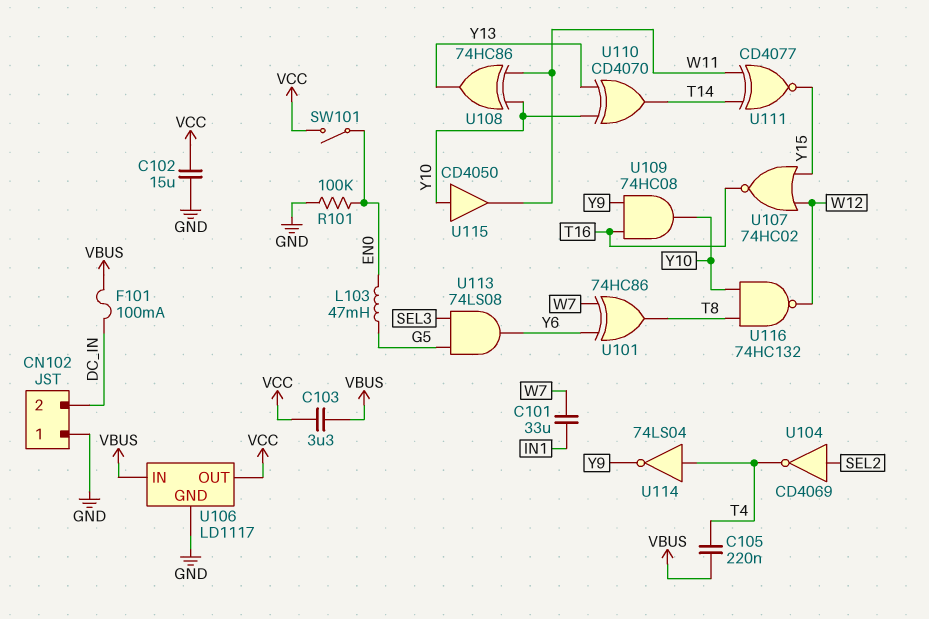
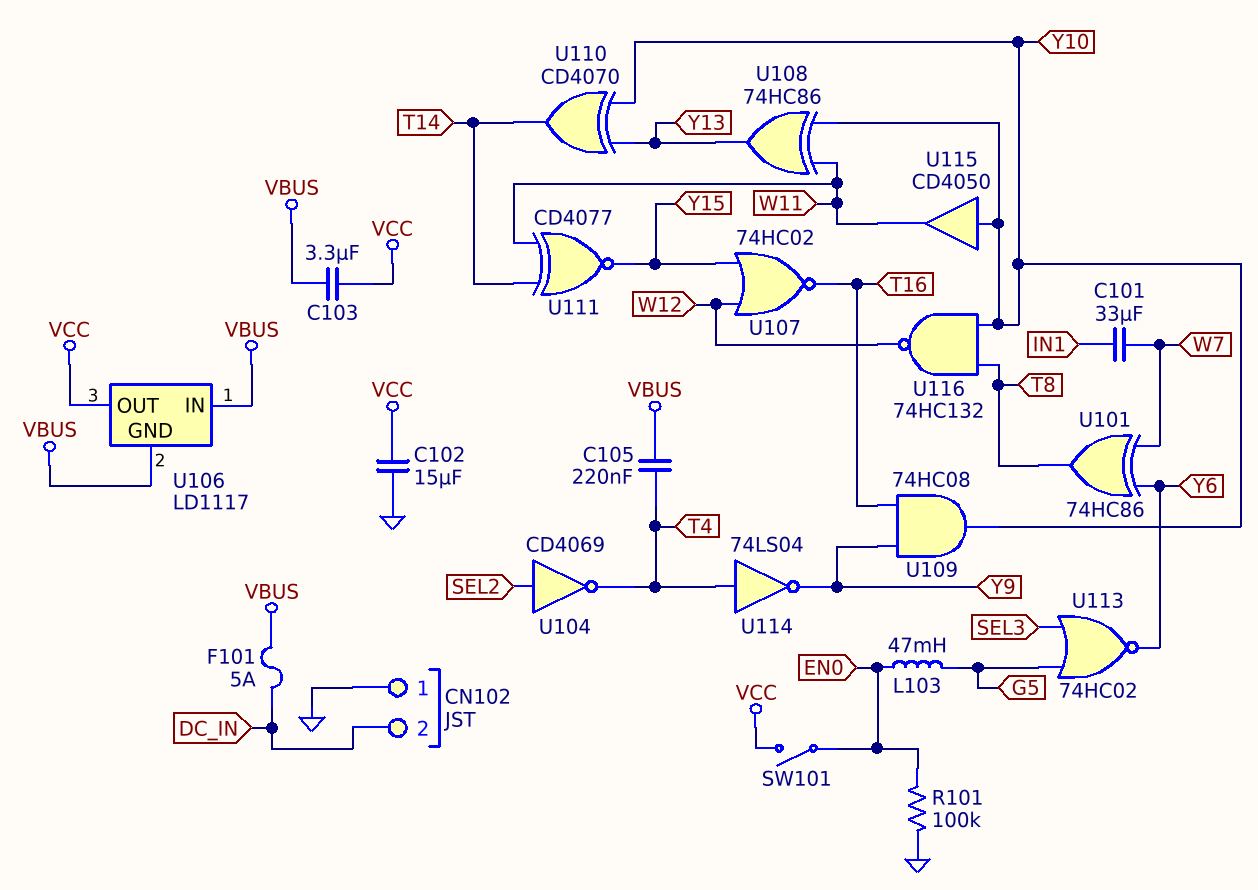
F101: 100mA (DC_IN, VBUS) -> 5A (DC_IN, VBUS)
U106 pin GND: GND -> VBUS
U113: AND 74LS08 (in G5, in SEL3, out Y6) -> NOR 74HC02 (in G5, in SEL3, out Y6)

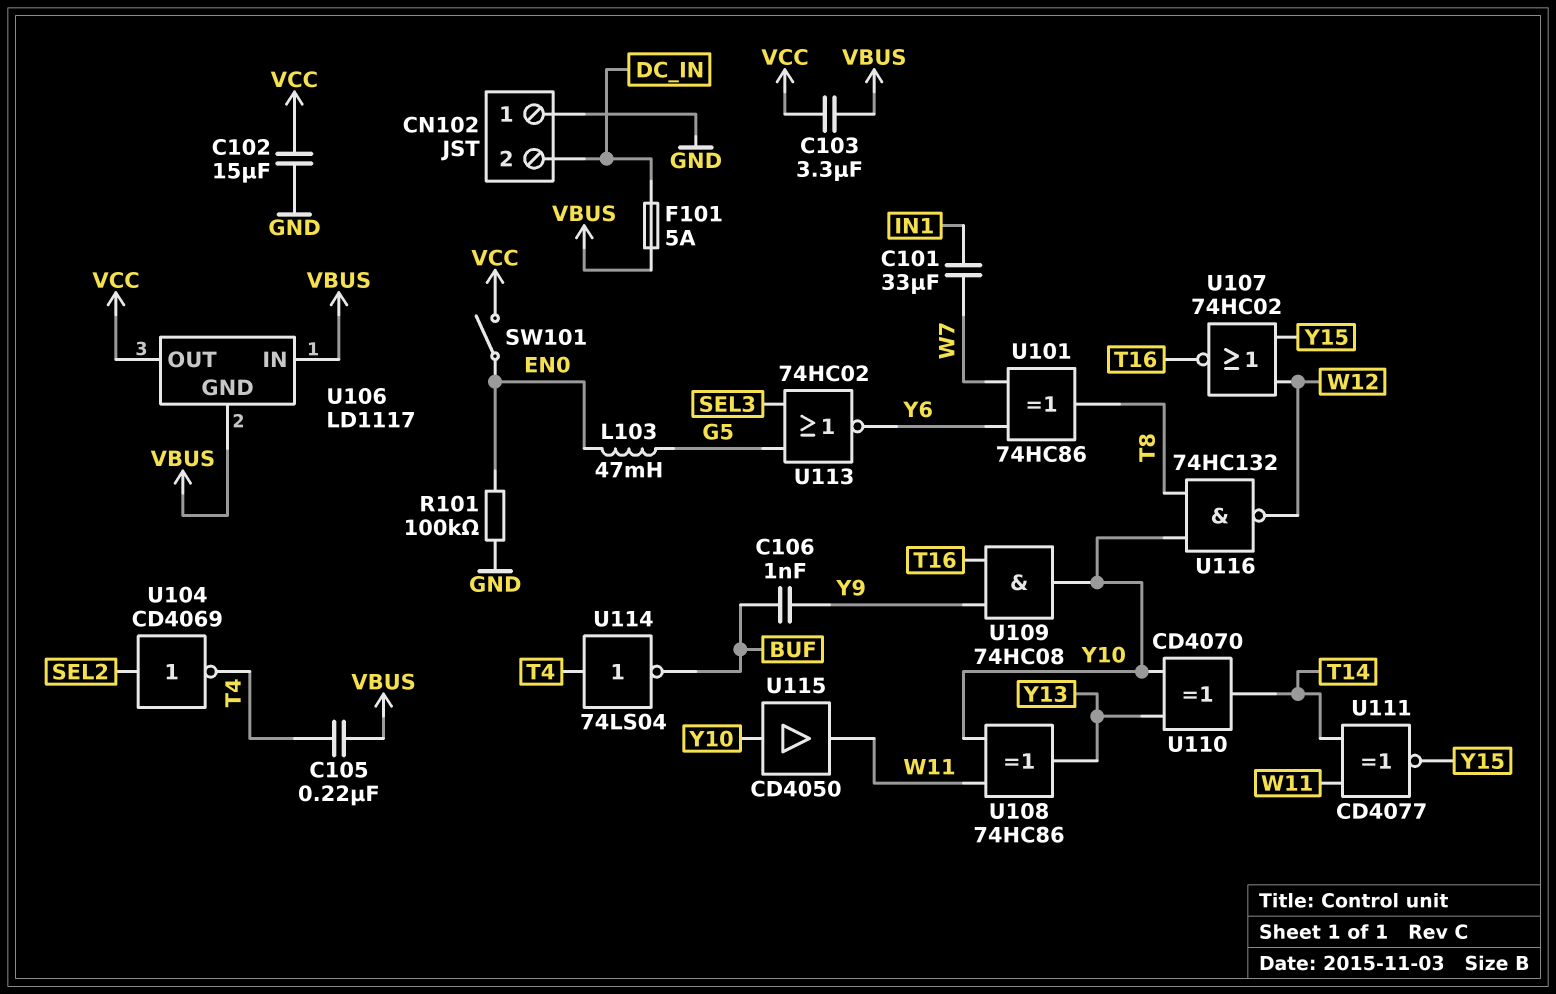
C106: none -> 1nF (BUF, Y9)
U114: NOT 74LS04 (in T4, out Y9) -> NOT 74LS04 (in T4, out BUF)

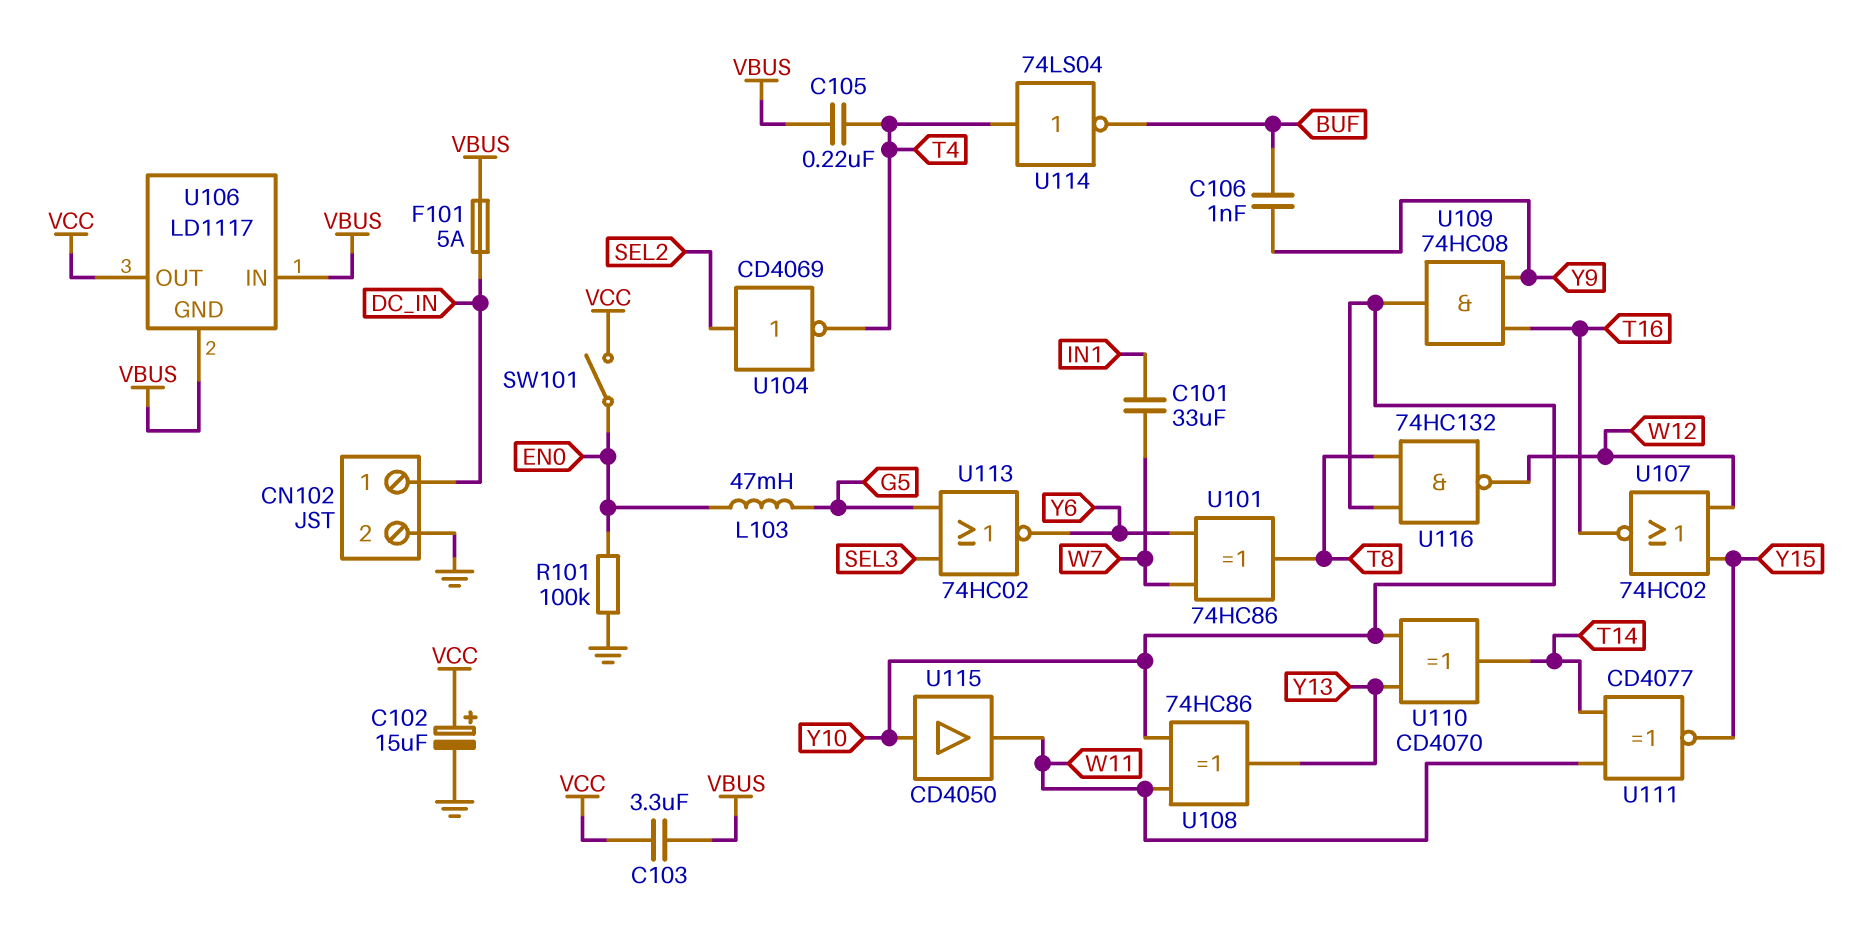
C102: 15uF (GND, VCC) -> 15uF (plus VCC, minus GND)
CN102 pin 1: GND -> DC_IN
CN102 pin 2: DC_IN -> GND

